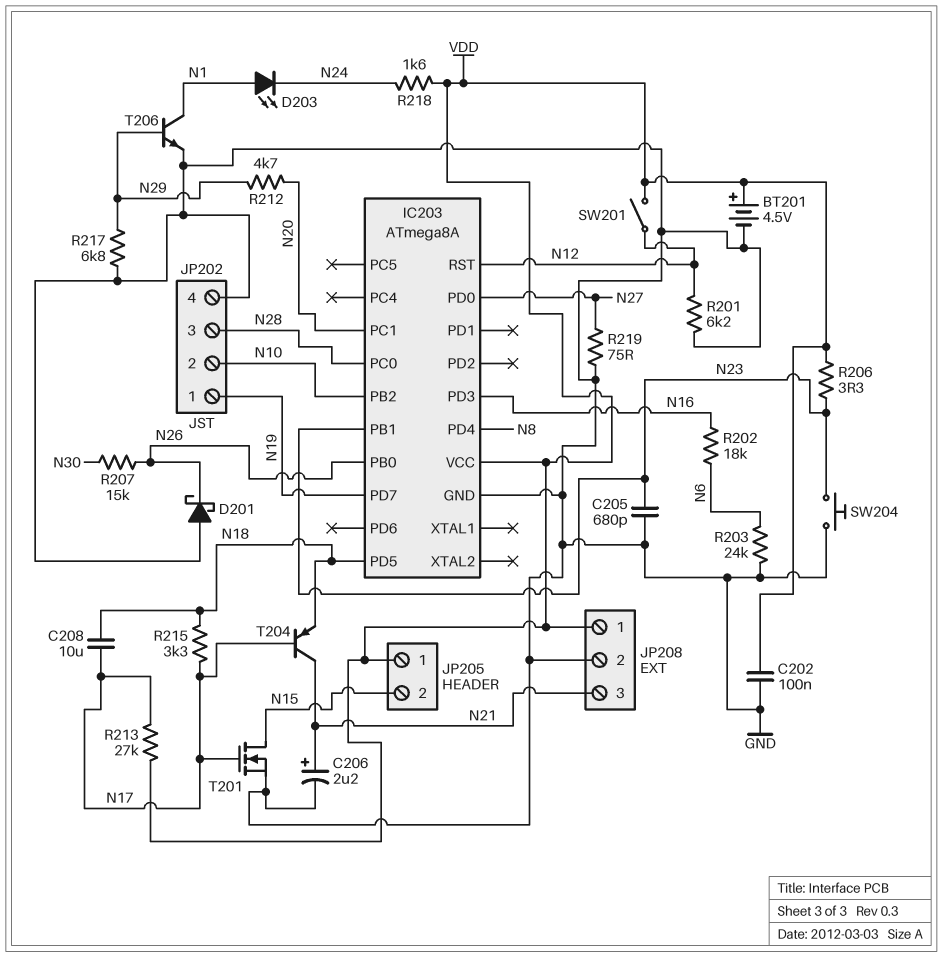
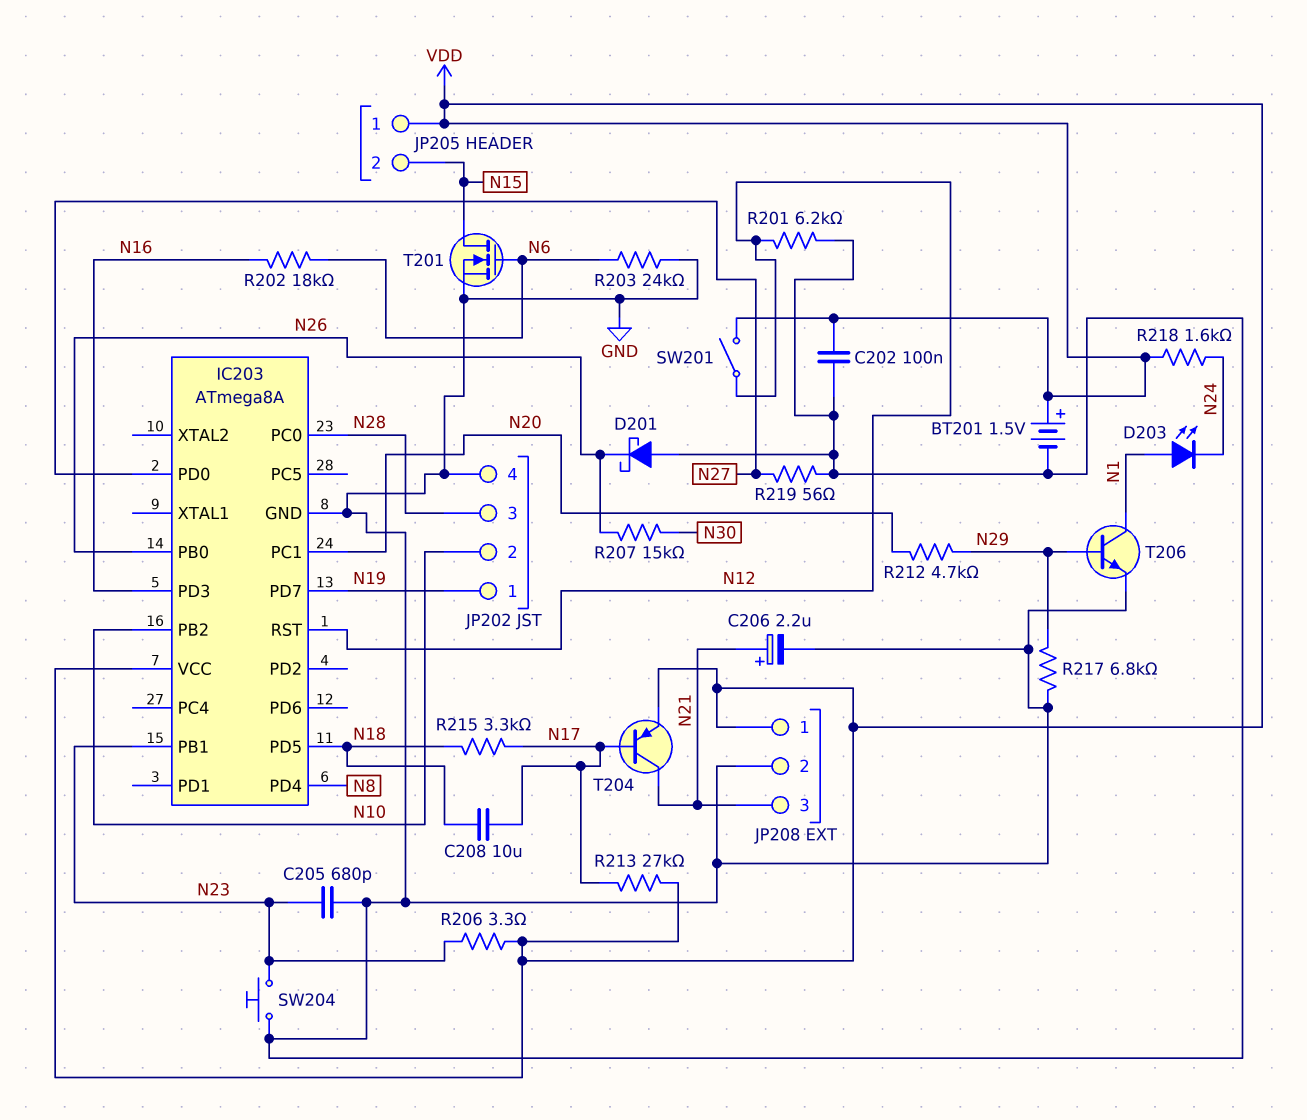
BT201: 4.5V (plus VDD, minus GND) -> 1.5V (plus VDD, minus GND)
R219: 75 (GND, N27) -> 56 (GND, N27)
T201: NMOS (G N17, D N15, S GND) -> NMOS (G N6, D N15, S GND)
T204: PNP (B N17, C N21, E N18) -> PNP (B N17, C N21, E VDD)

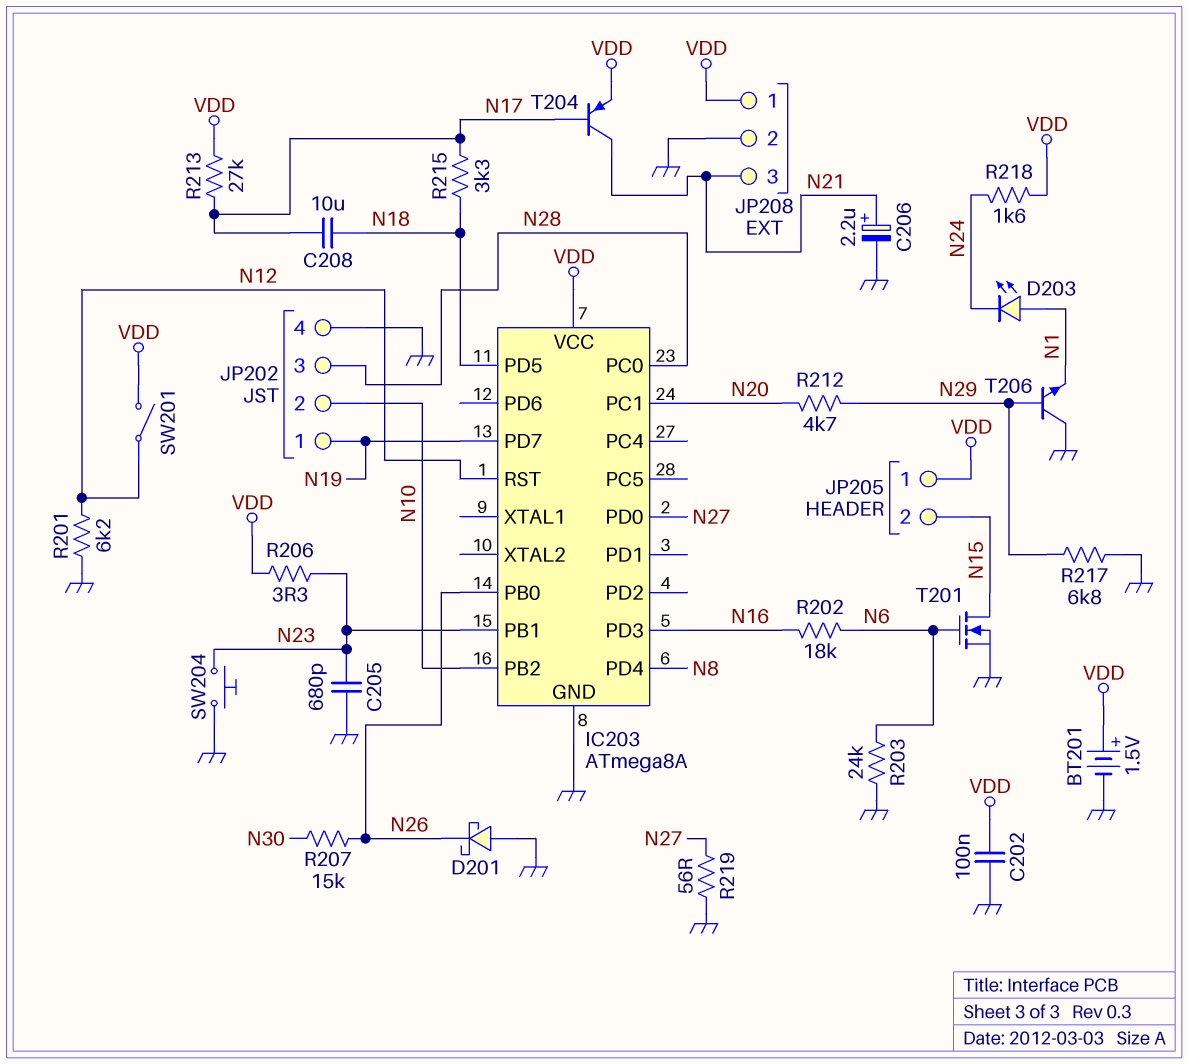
T206: NPN (B N29, C N1, E GND) -> NPN (B N29, C GND, E N1)

